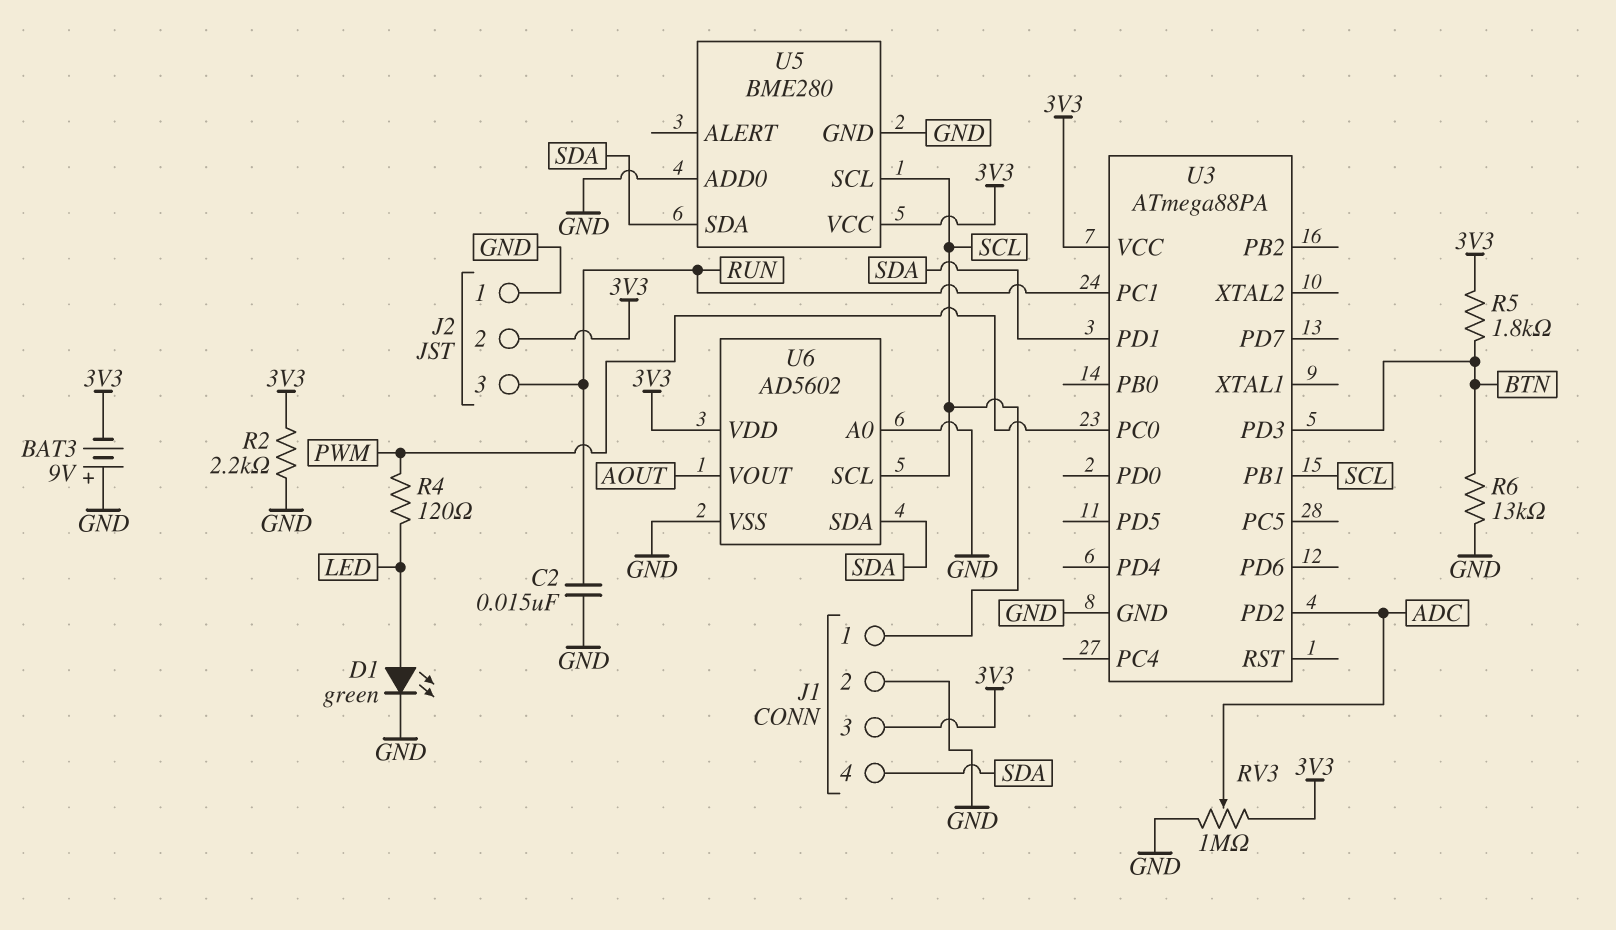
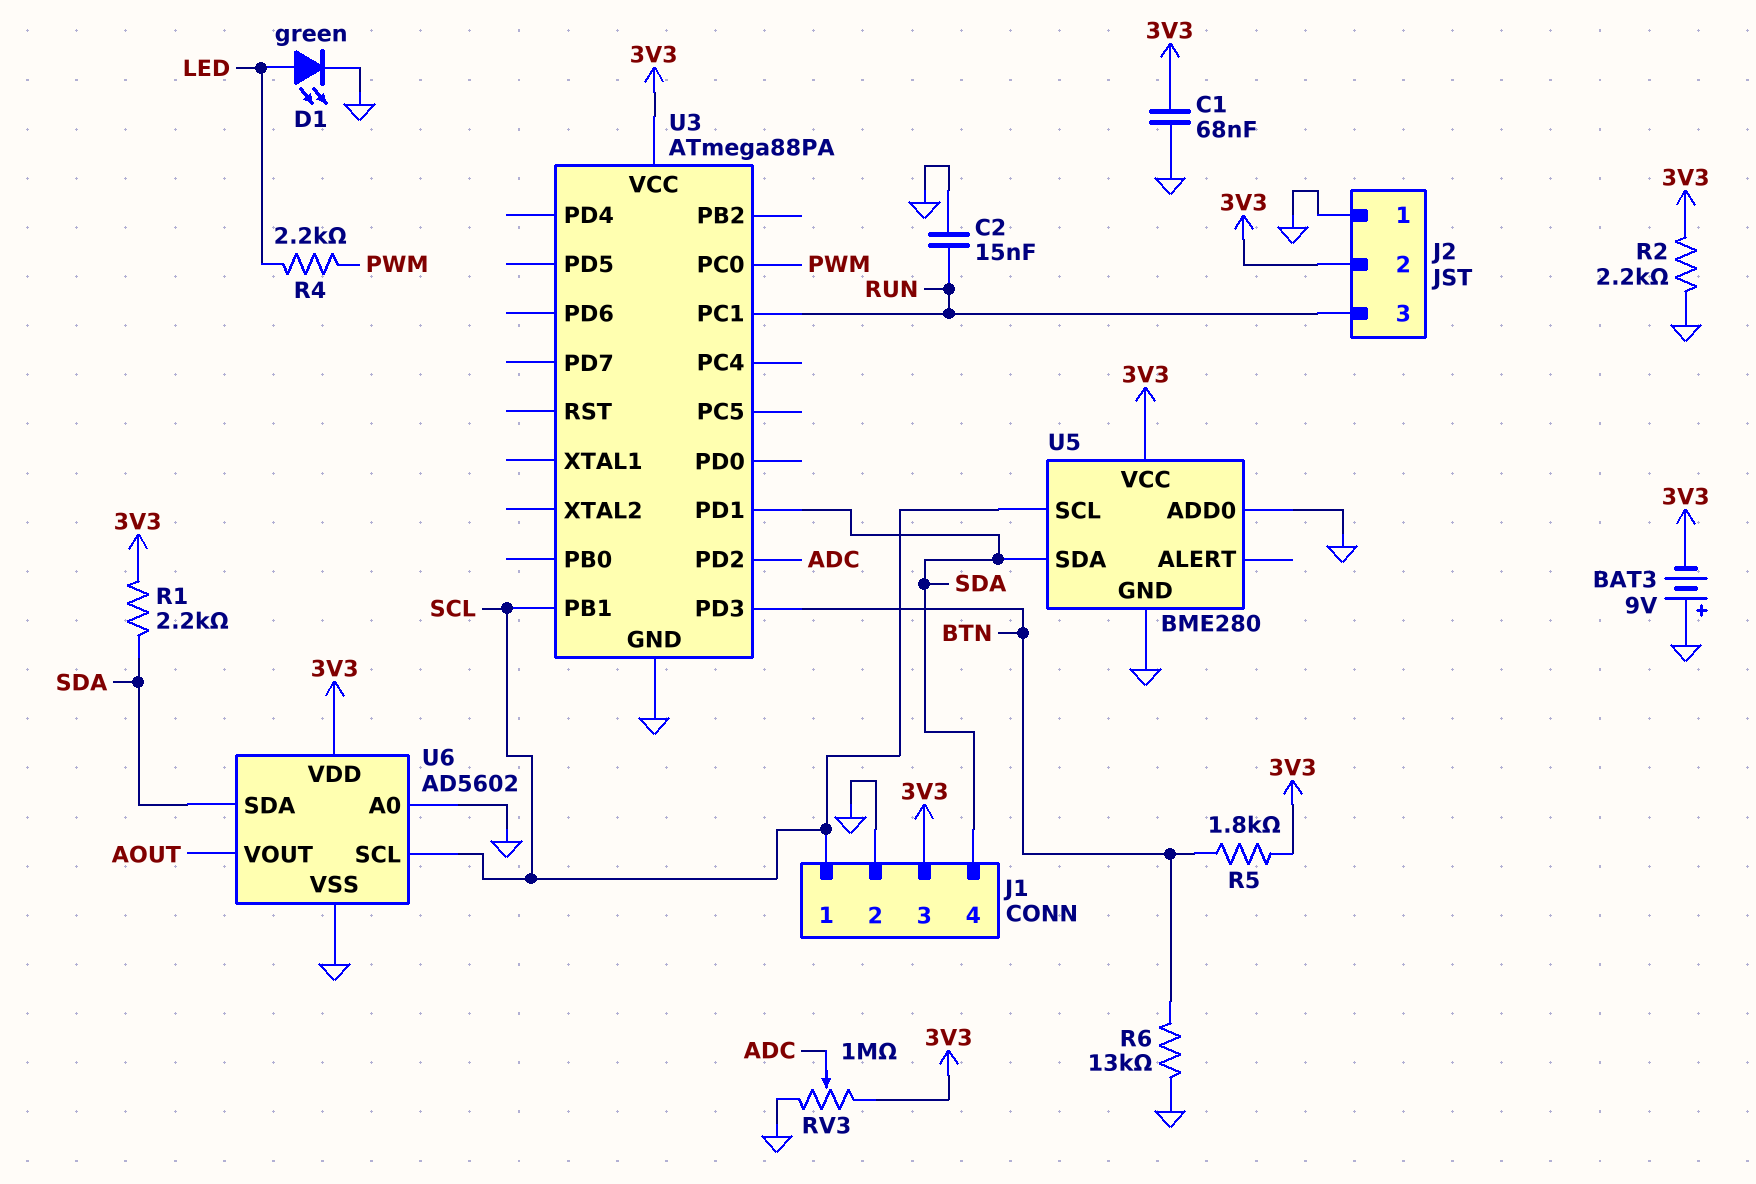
C1: none -> 68nF (3V3, GND)
R1: none -> 2.2k (3V3, SDA)
R4: 120 (LED, PWM) -> 2.2k (LED, PWM)

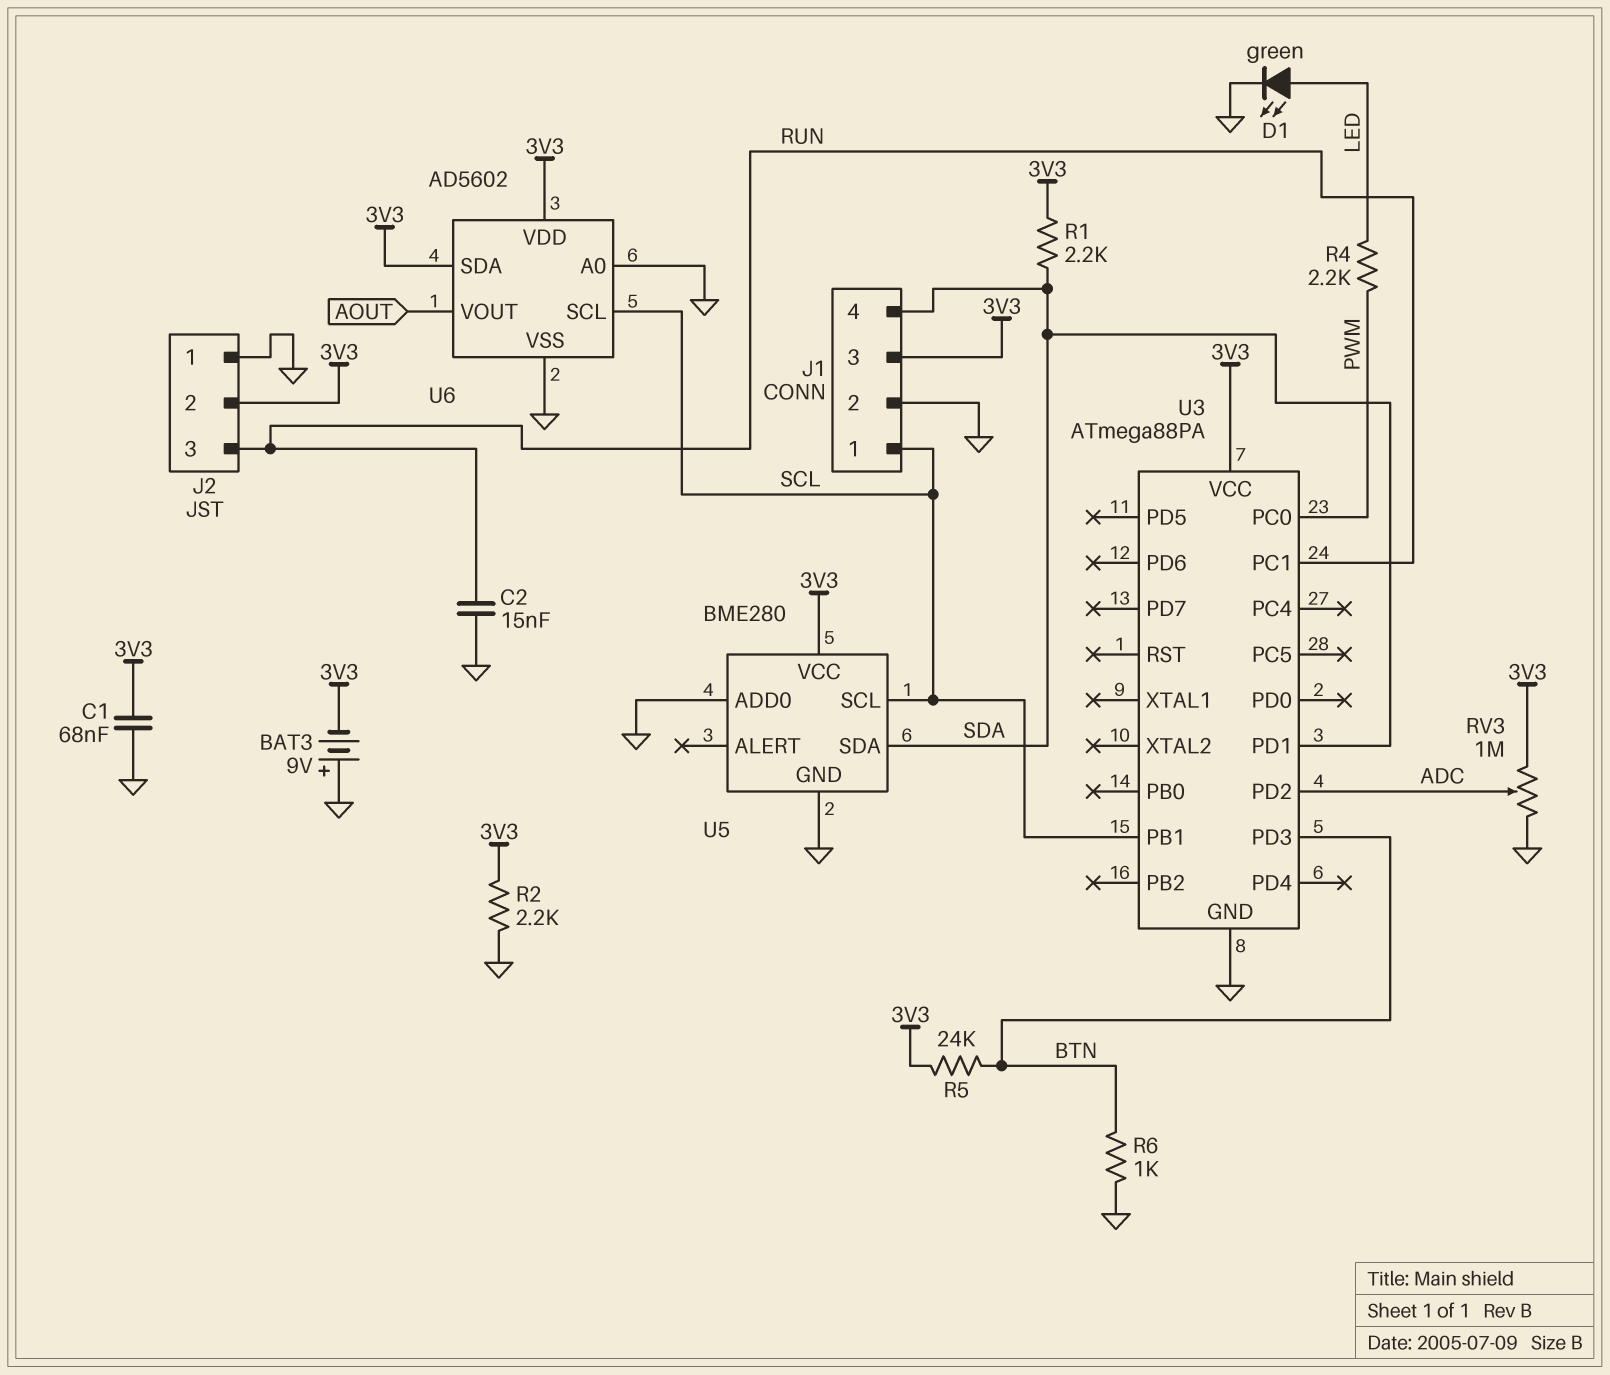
R5: 1.8k (3V3, BTN) -> 24k (3V3, BTN)
R6: 13k (BTN, GND) -> 1k (BTN, GND)
U6 pin SDA: SDA -> 3V3

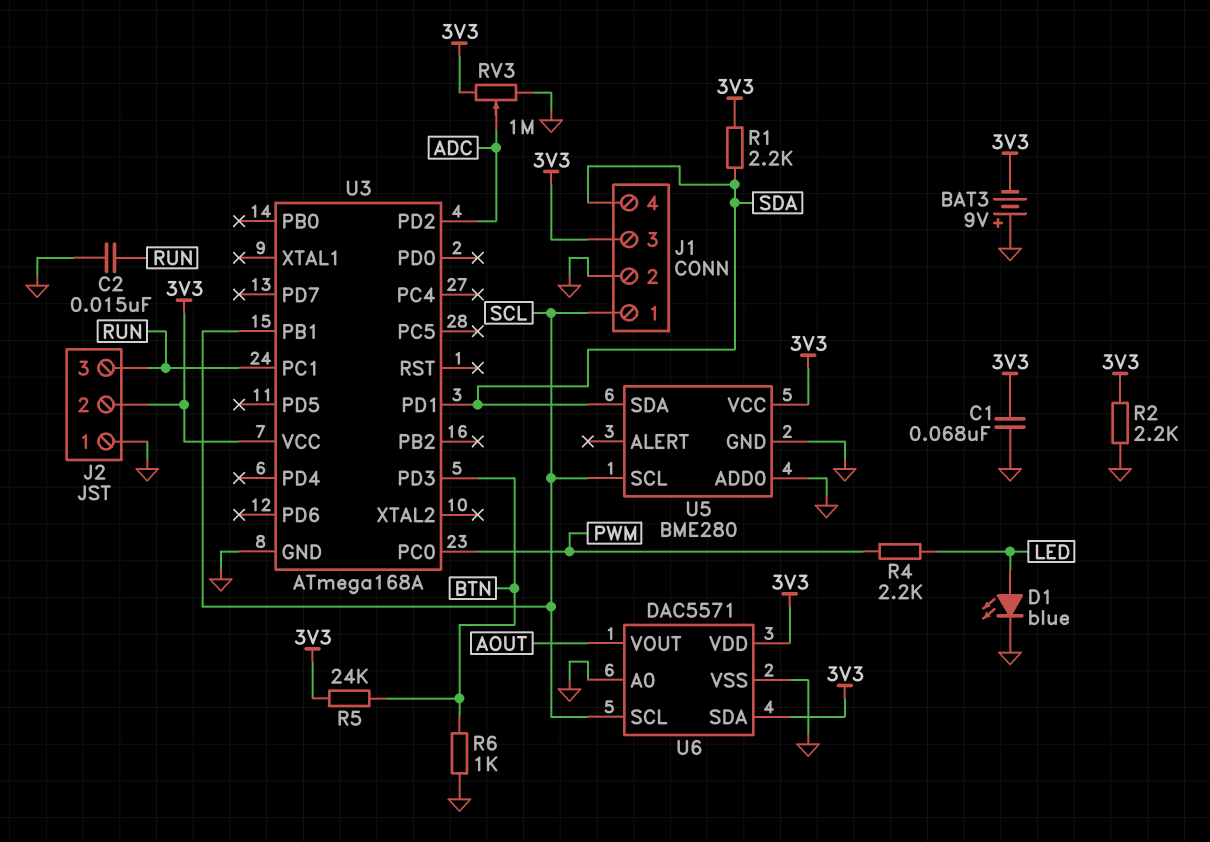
D1: LED green (A LED, K GND) -> LED blue (A LED, K GND)
U3: ATmega88PA -> ATmega168A
U6: AD5602 -> DAC5571

